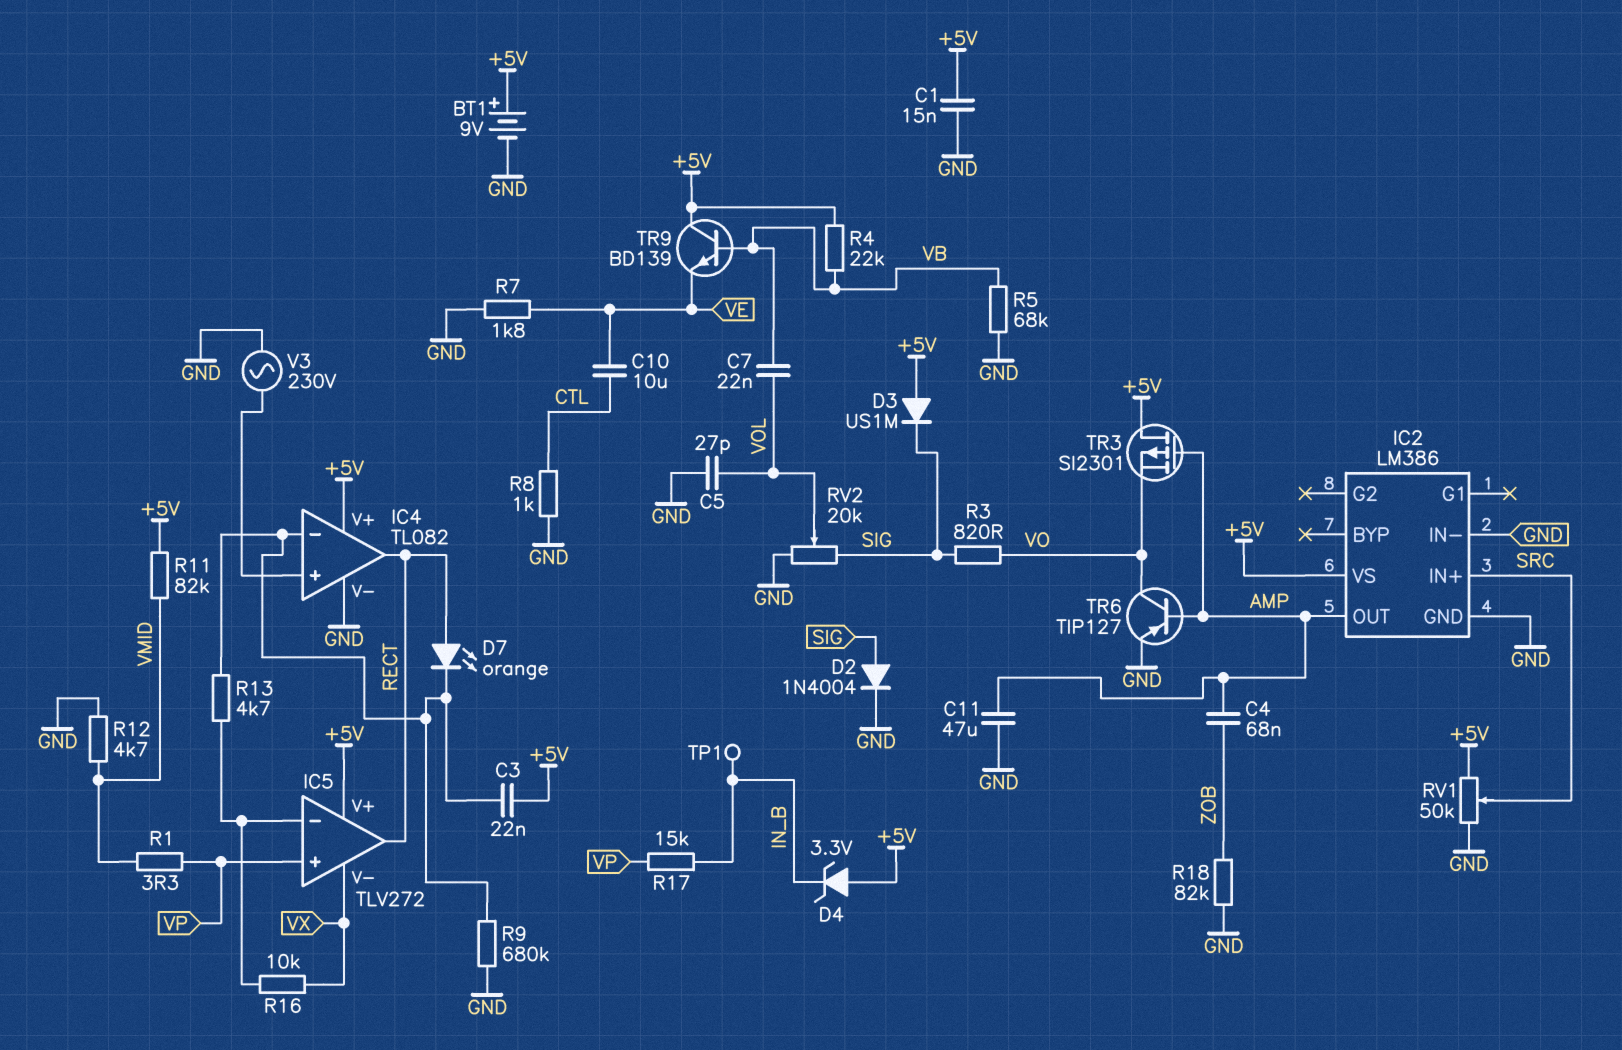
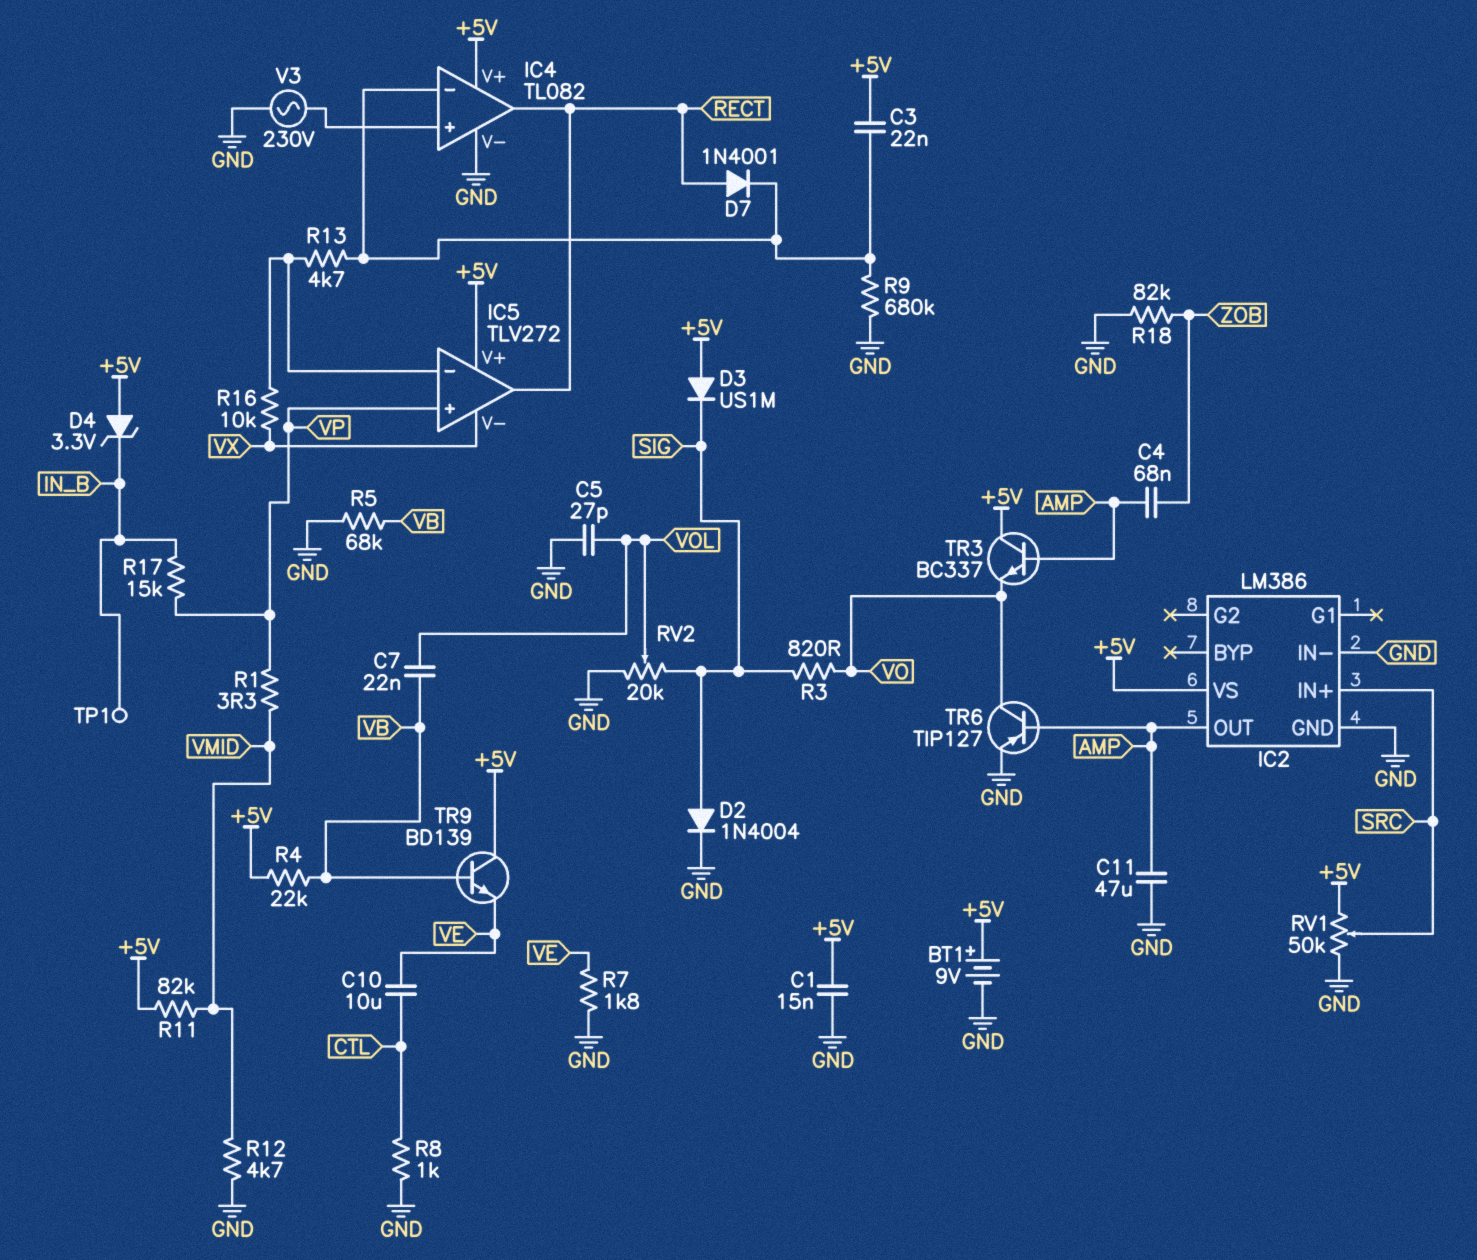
D7: LED orange (A RECT, K IC4/in-) -> diode 1N4001 (A RECT, K IC4/in-)
TR3: PMOS SI2301 (G AMP, D +5V, S VO) -> NPN BC337 (B AMP, C +5V, E VO)

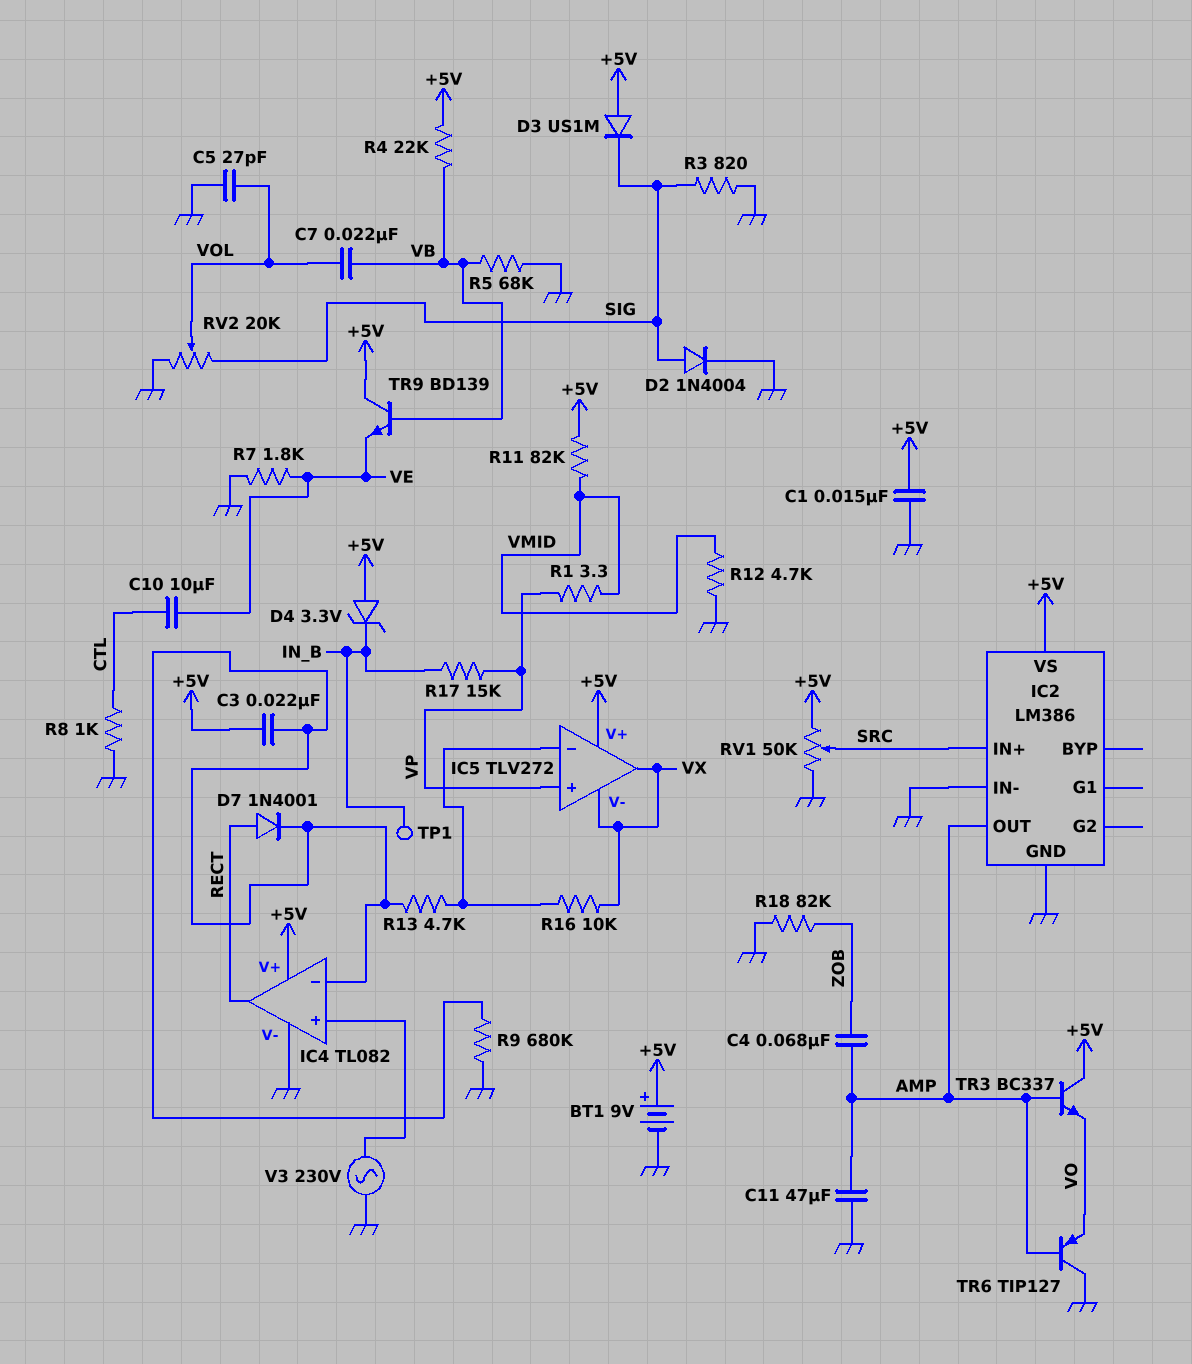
IC5 pin out: RECT -> VX
R3: 820 (SIG, VO) -> 820 (GND, SIG)
TR6: PNP TIP127 (B AMP, C VO, E GND) -> PNP TIP127 (B AMP, C GND, E VO)

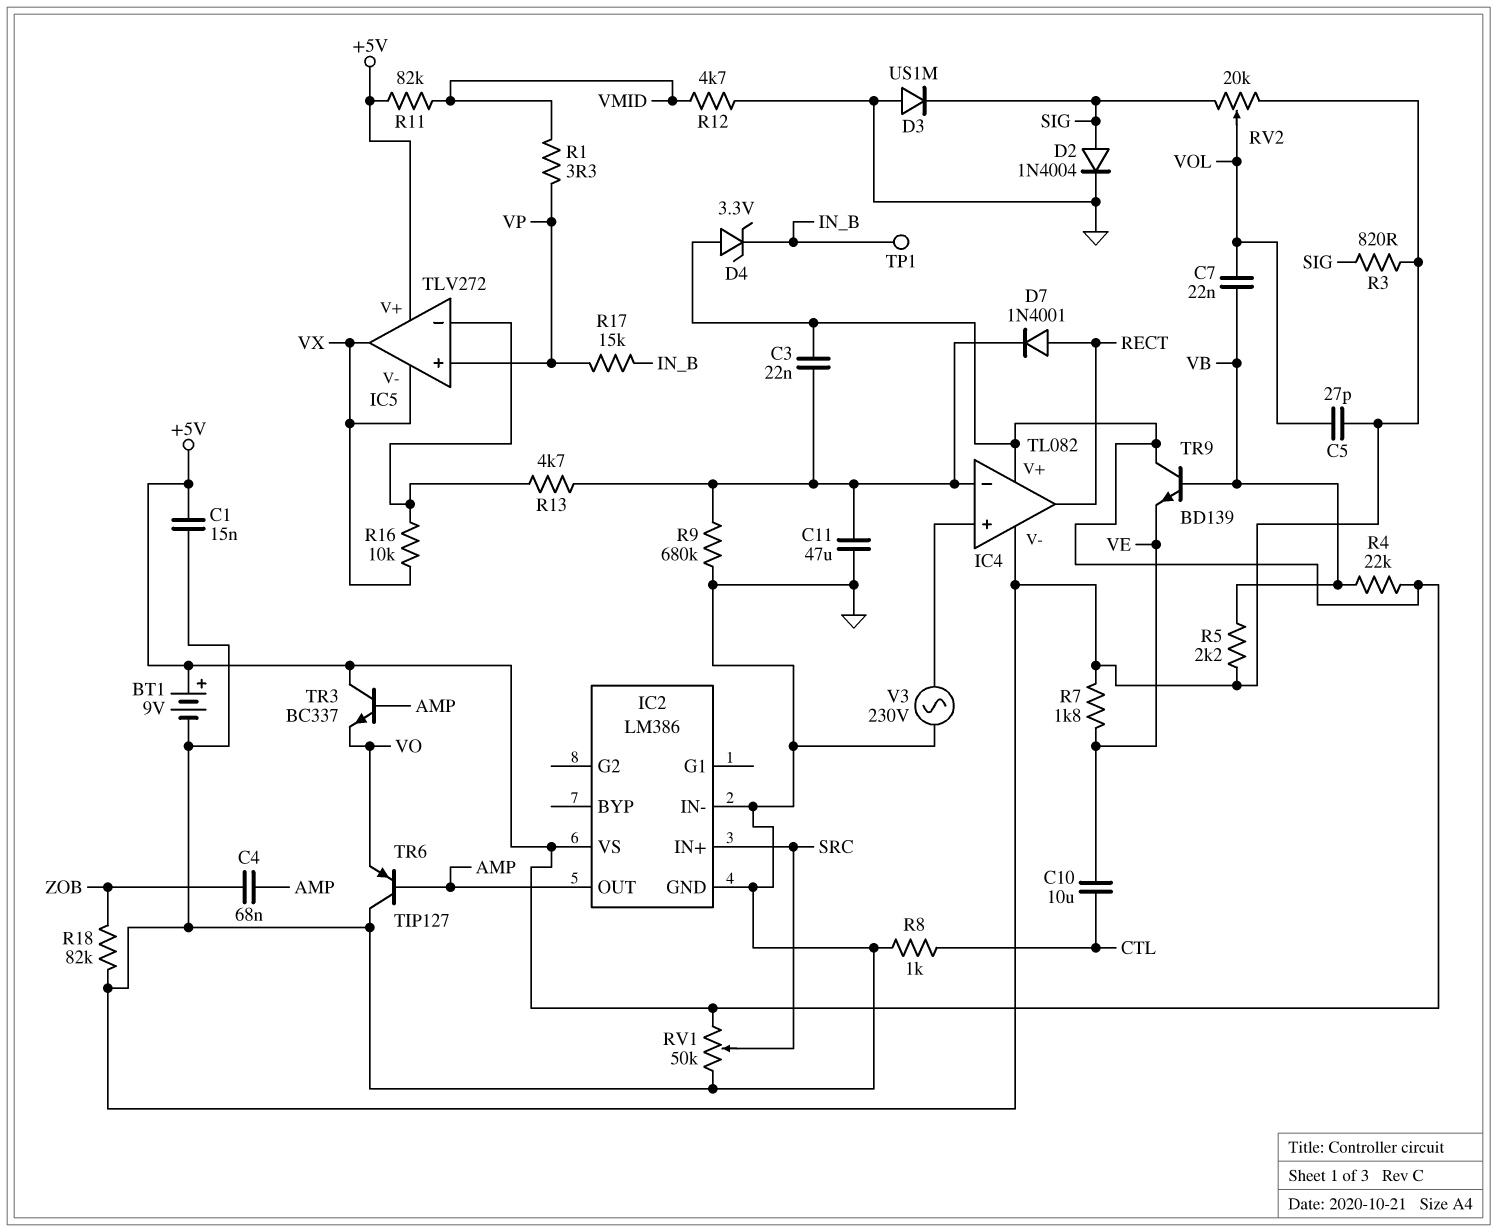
C11: 47uF (AMP, GND) -> 47uF (GND, IC4/in-)
D3: diode US1M (A +5V, K SIG) -> diode US1M (A GND, K SIG)
R5: 68k (GND, VB) -> 2.2k (GND, VB)

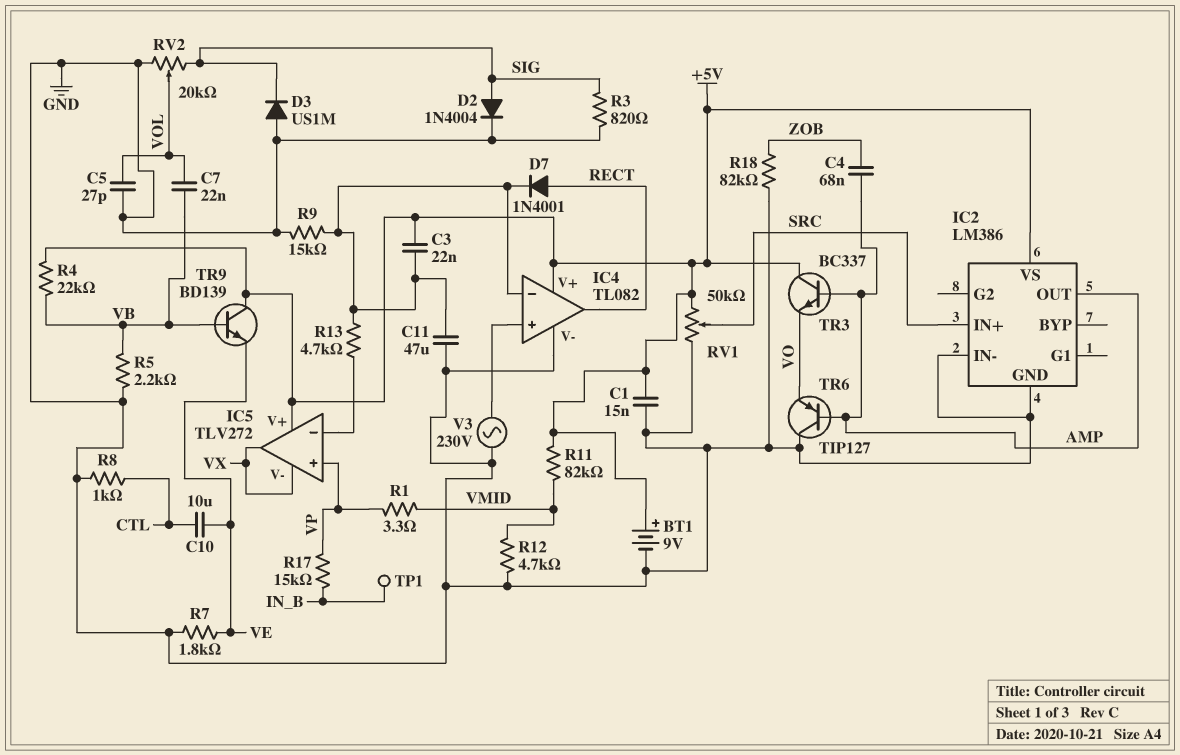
D4: zener 3.3V (A +5V, K IN_B) -> none
R9: 680k (GND, IC4/in-) -> 15k (GND, IC4/in-)
R16: 10k (IC5/in-, VX) -> none

